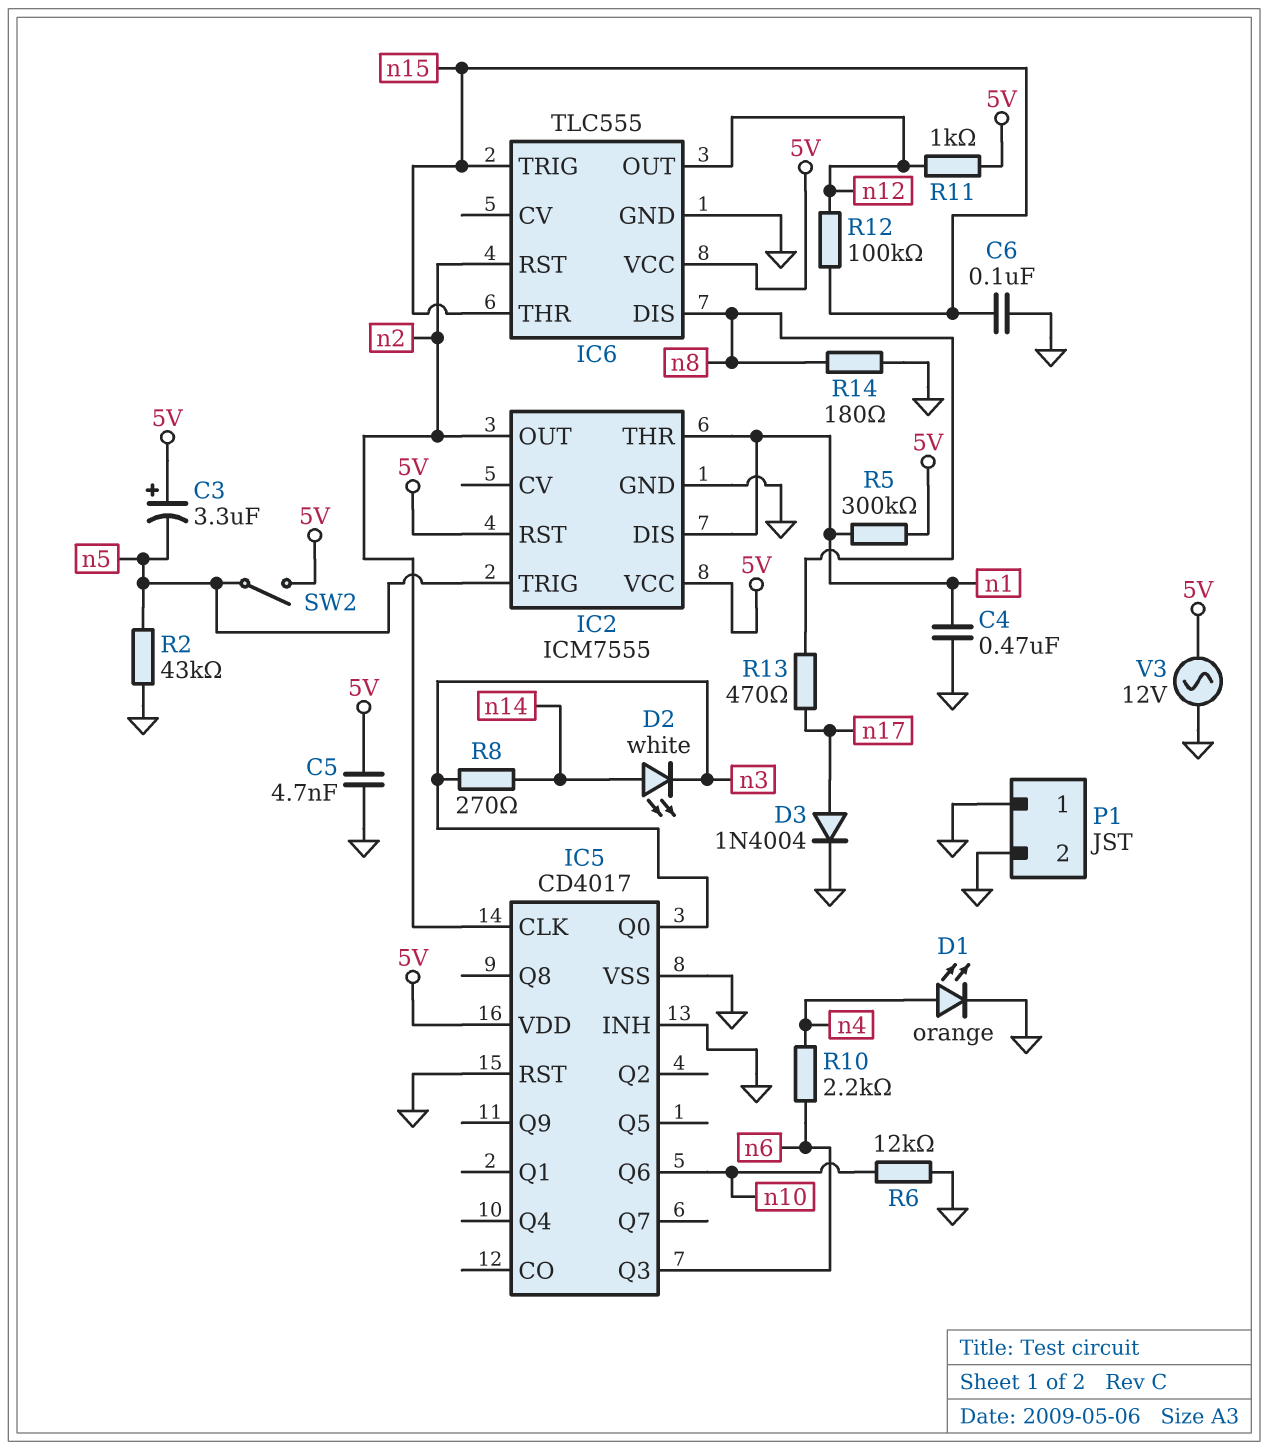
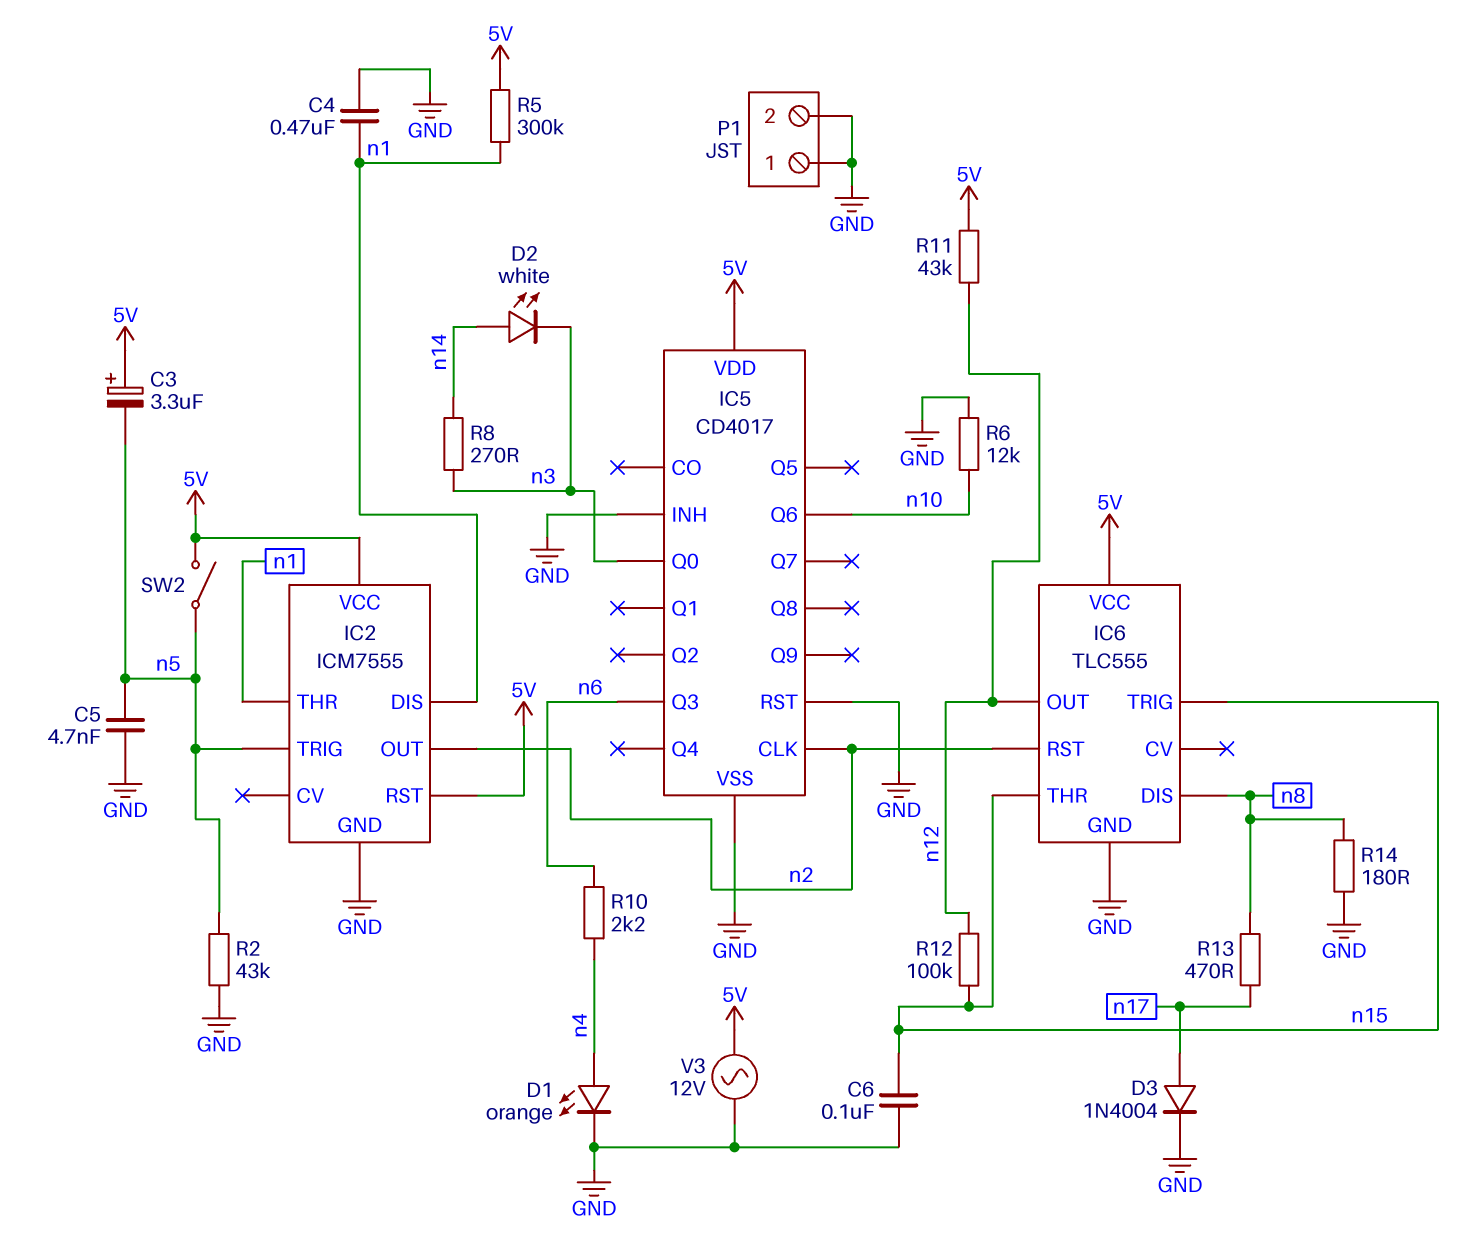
C5: 4.7nF (5V, GND) -> 4.7nF (GND, n5)
R11: 1k (5V, n12) -> 43k (5V, n12)

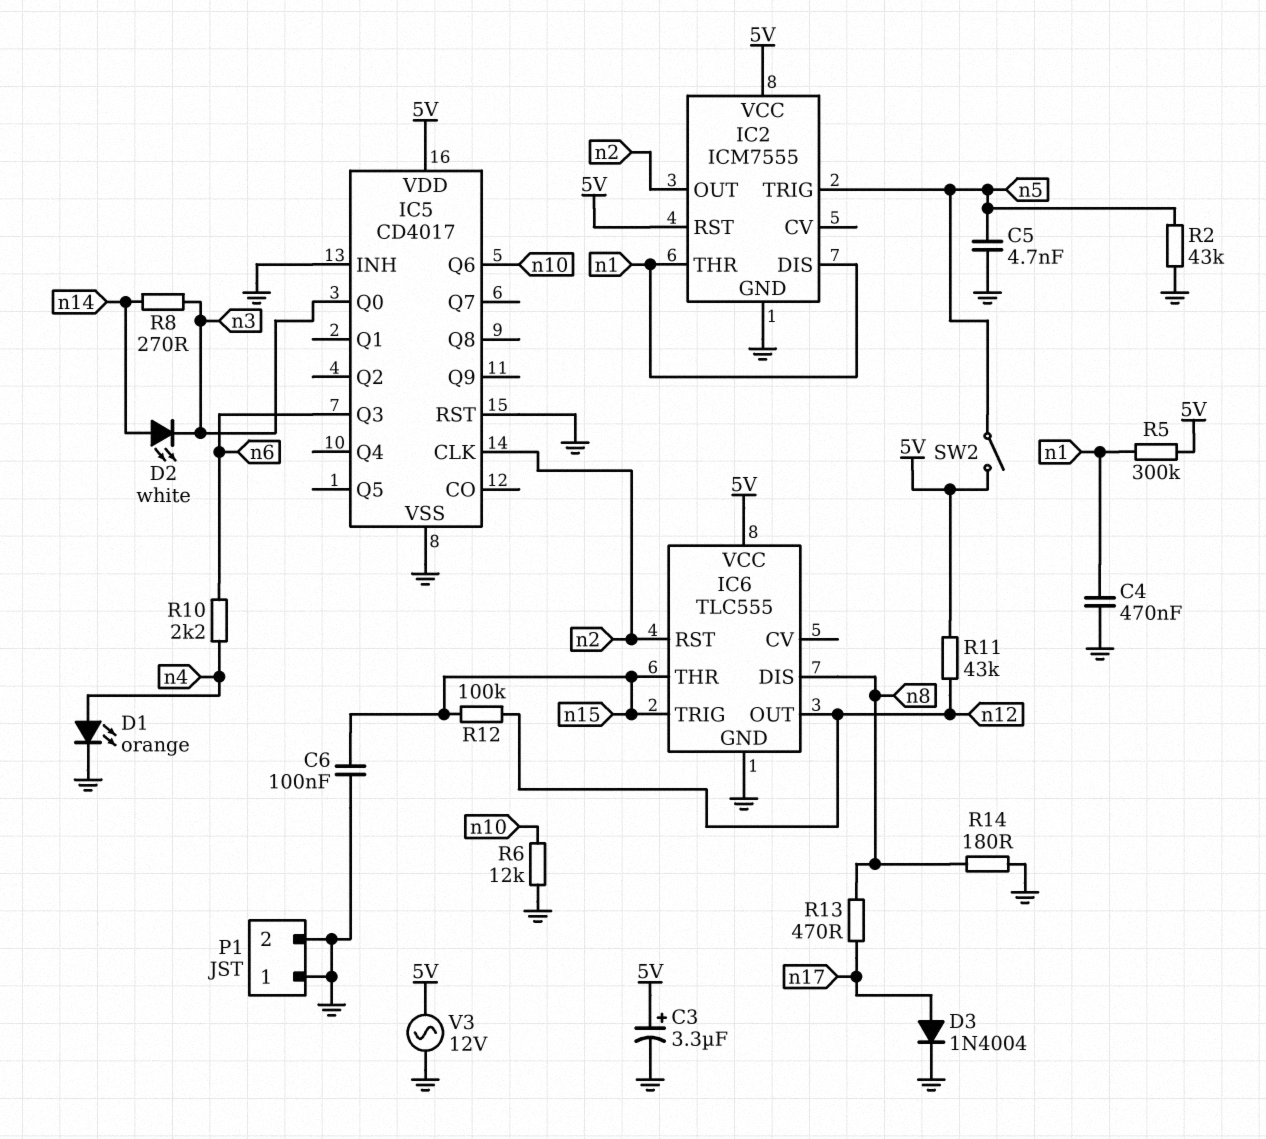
C3: 3.3uF (plus 5V, minus n5) -> 3.3uF (plus 5V, minus GND)

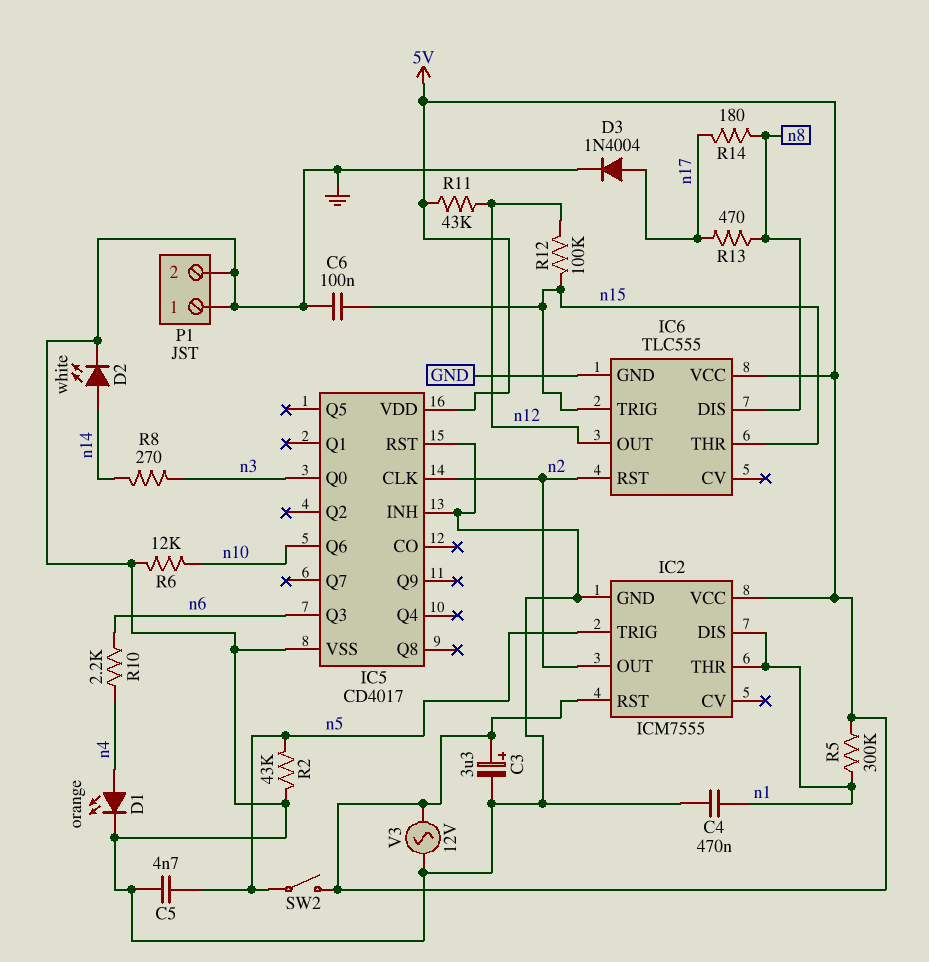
D2: LED white (A n14, K n3) -> LED white (A n14, K GND)
R14: 180 (GND, n8) -> 180 (n8, n17)

